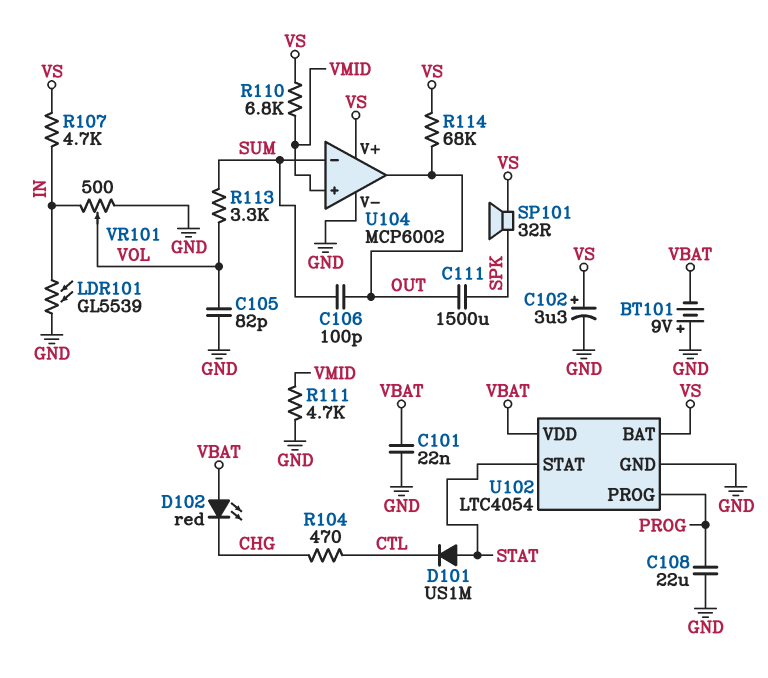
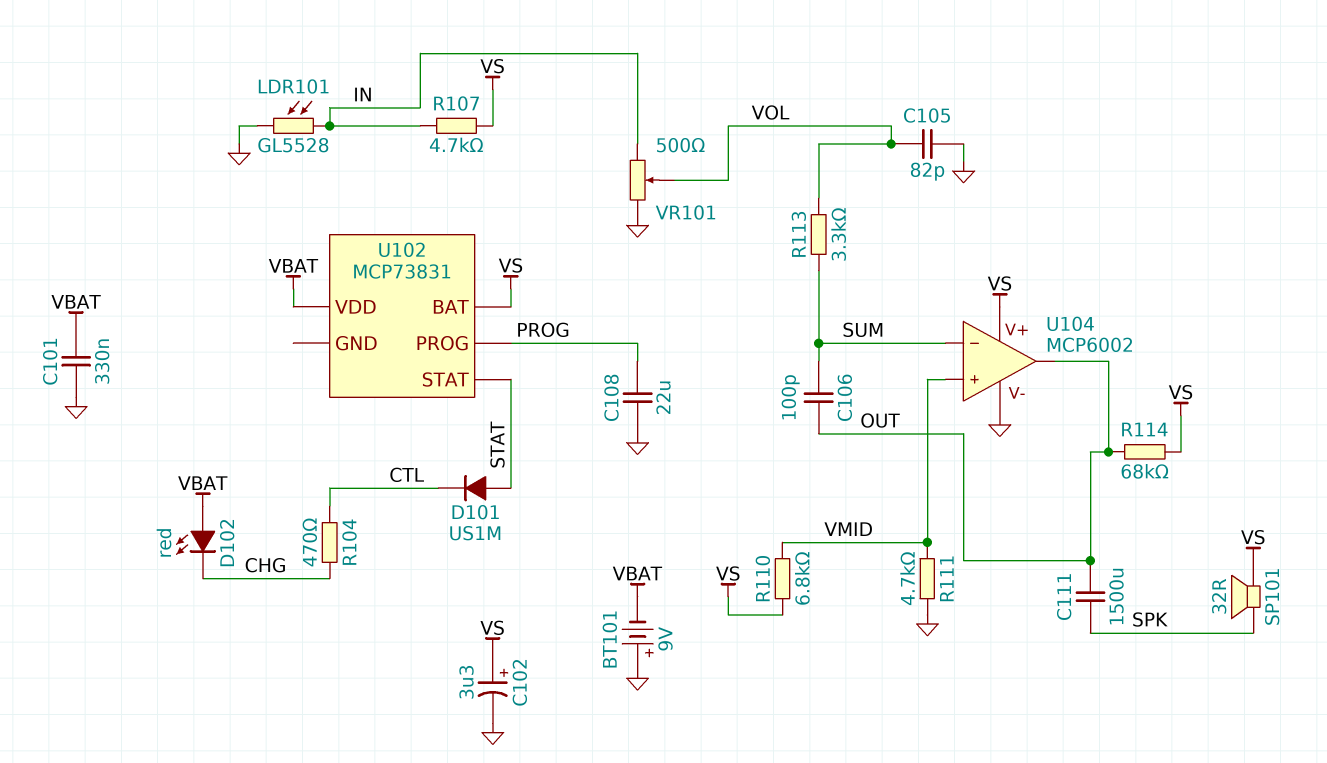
C101: 22nF (GND, VBAT) -> 330nF (GND, VBAT)
LDR101: GL5539 (GND, IN) -> GL5528 (GND, IN)
U102: LTC4054 -> MCP73831
U102 pin GND: GND -> none

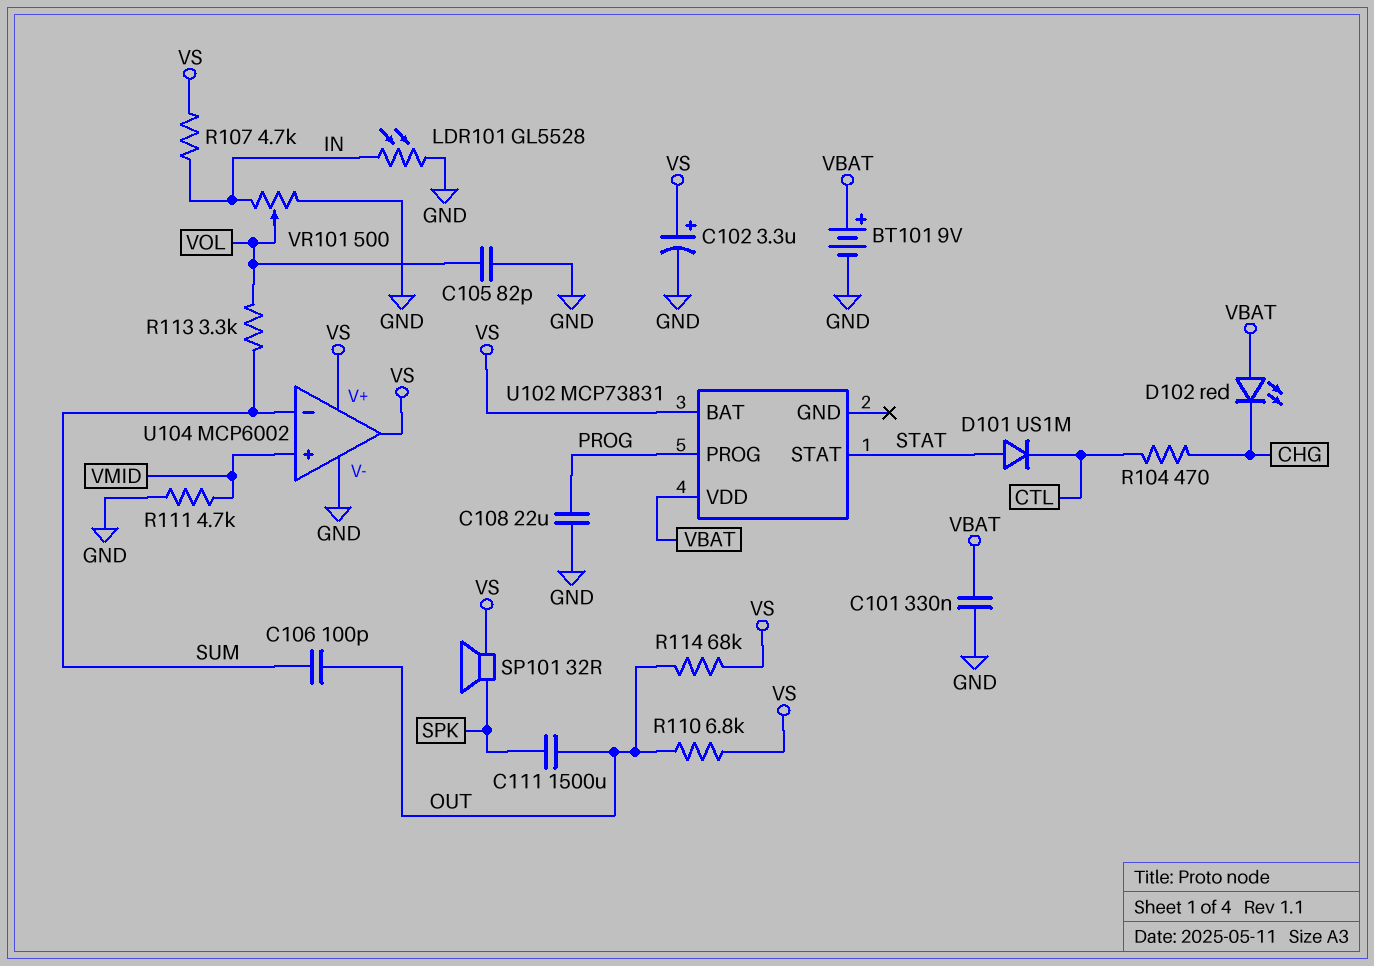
BT101: 9V (plus GND, minus VBAT) -> 9V (plus VBAT, minus GND)
R110: 6.8k (VMID, VS) -> 6.8k (OUT, VS)
U104 pin out: OUT -> VS

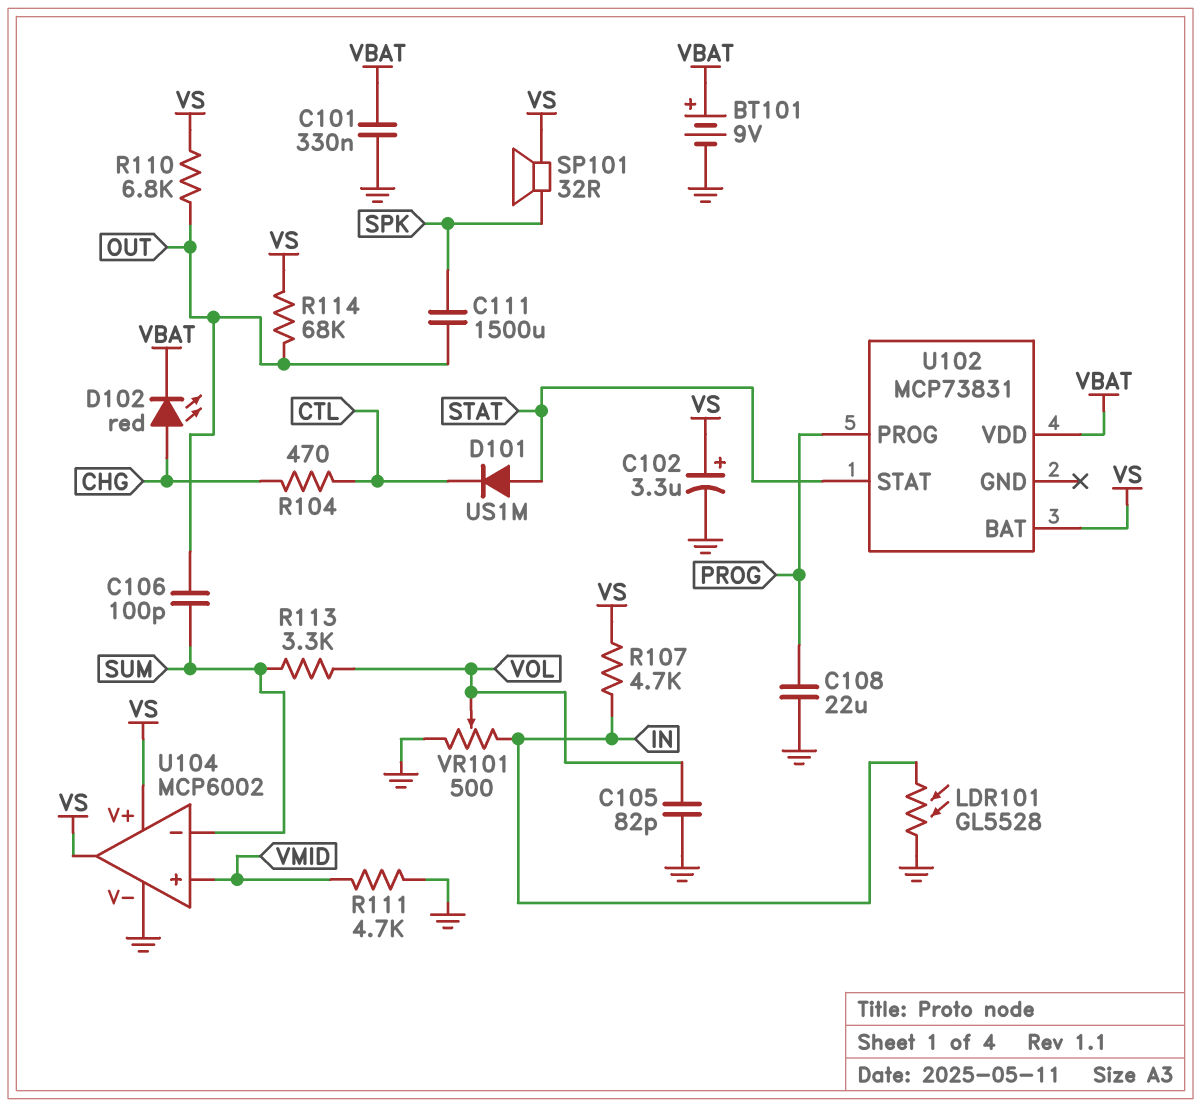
D102: LED red (A VBAT, K CHG) -> LED red (A CHG, K VBAT)

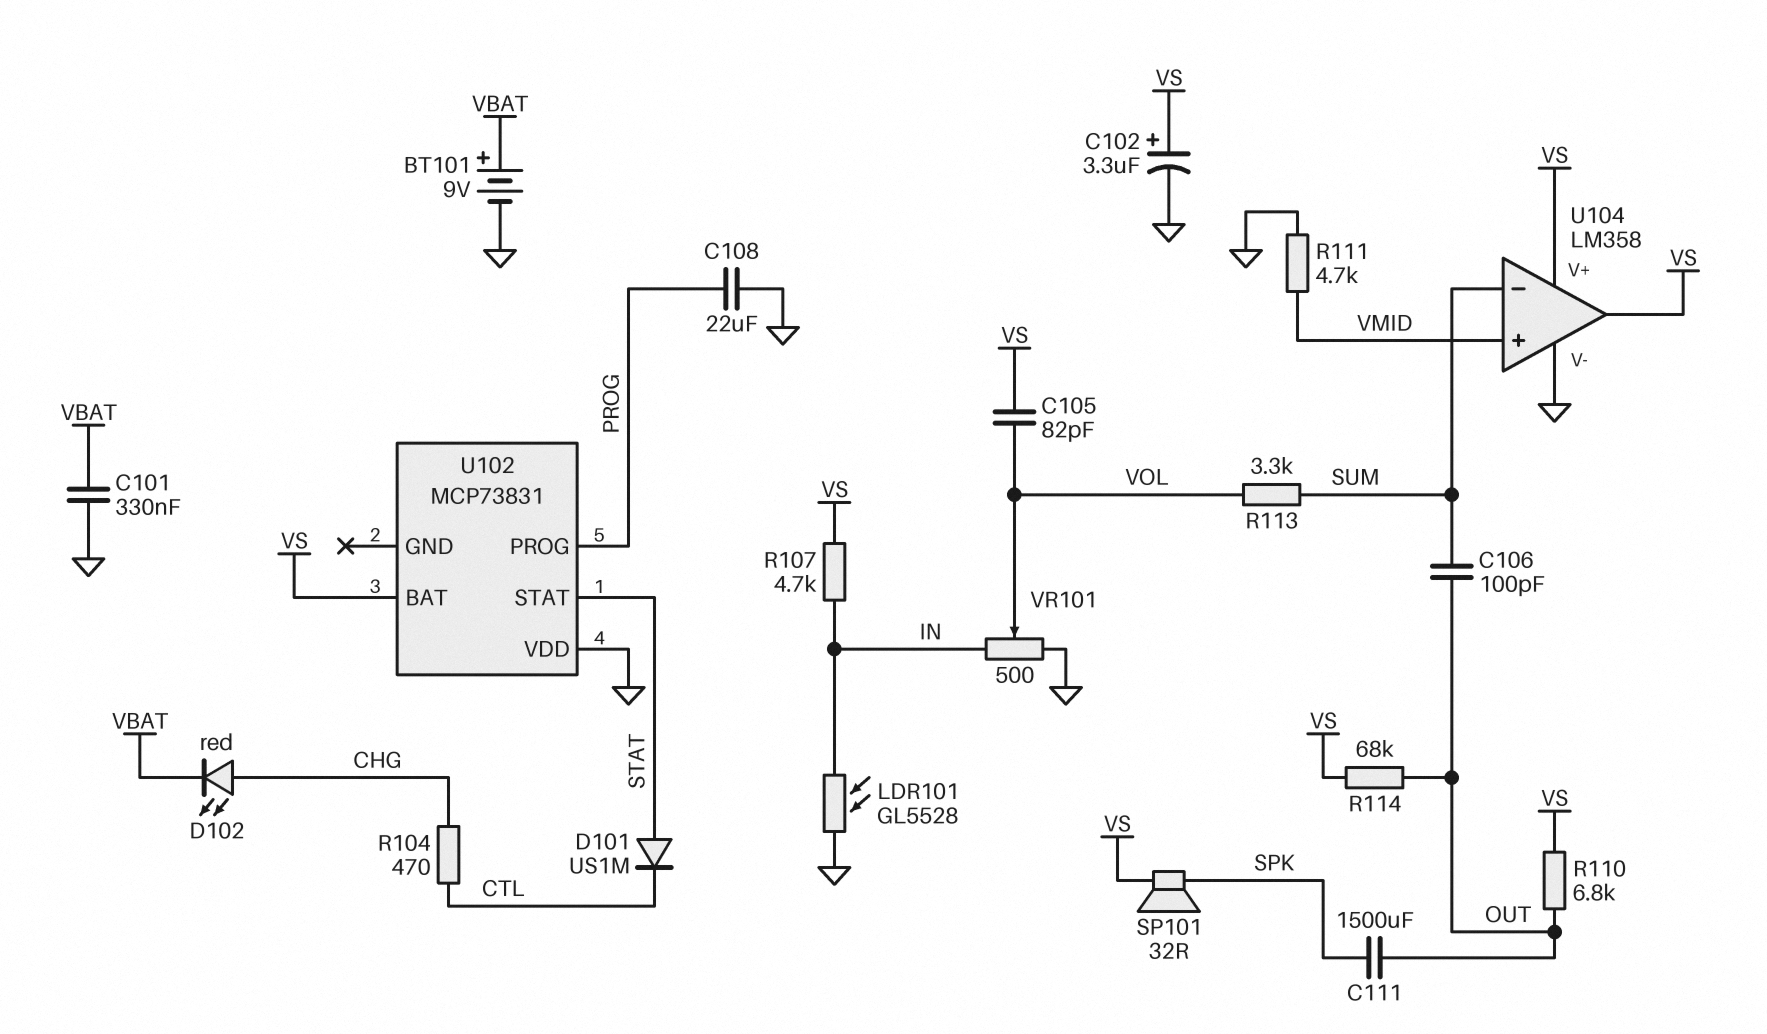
C105: 82pF (GND, VOL) -> 82pF (VOL, VS)
U102 pin VDD: VBAT -> GND
U104: MCP6002 -> LM358

